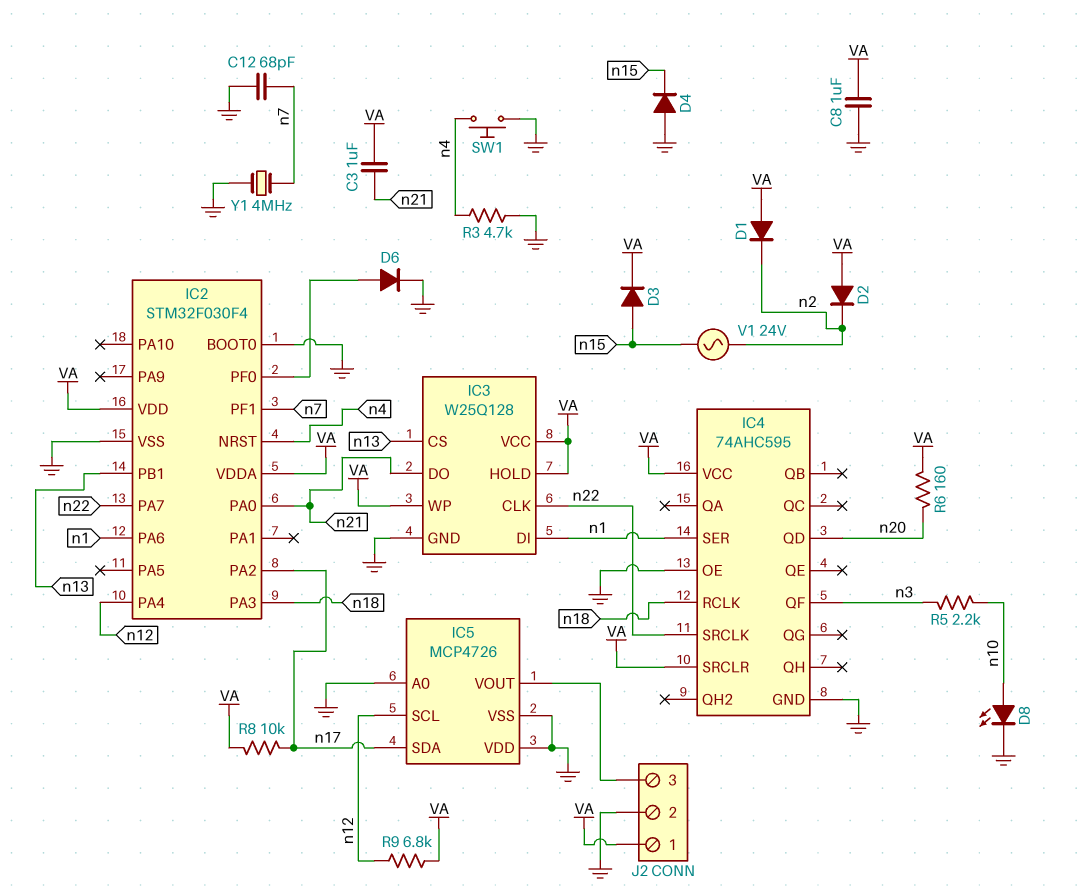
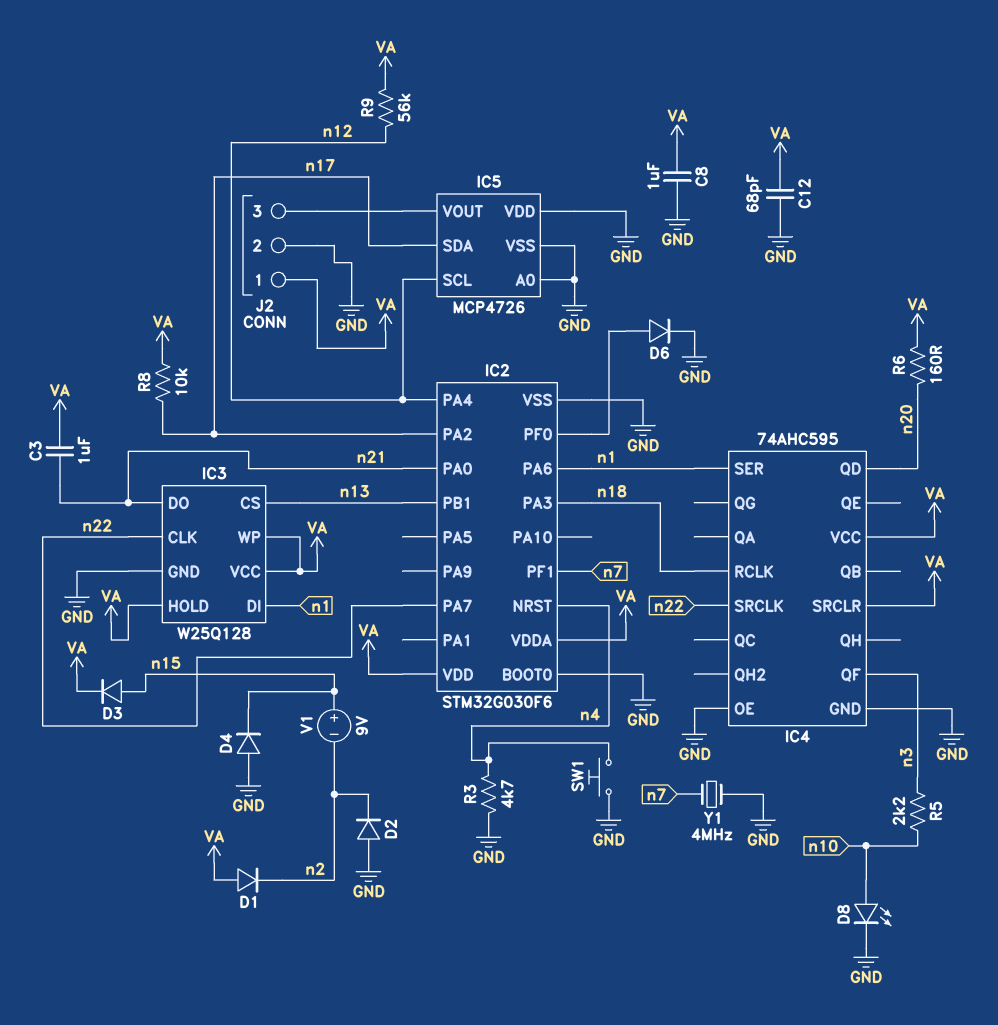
C12: 68pF (GND, n7) -> 68pF (GND, VA)
D2: diode (A VA, K n2) -> diode (A GND, K n2)
IC2: STM32F030F4 -> STM32G030F6
R9: 6.8k (VA, n12) -> 56k (VA, n12)
V1: AC 24V (n2, n15) -> 9V (plus n15, minus n2)

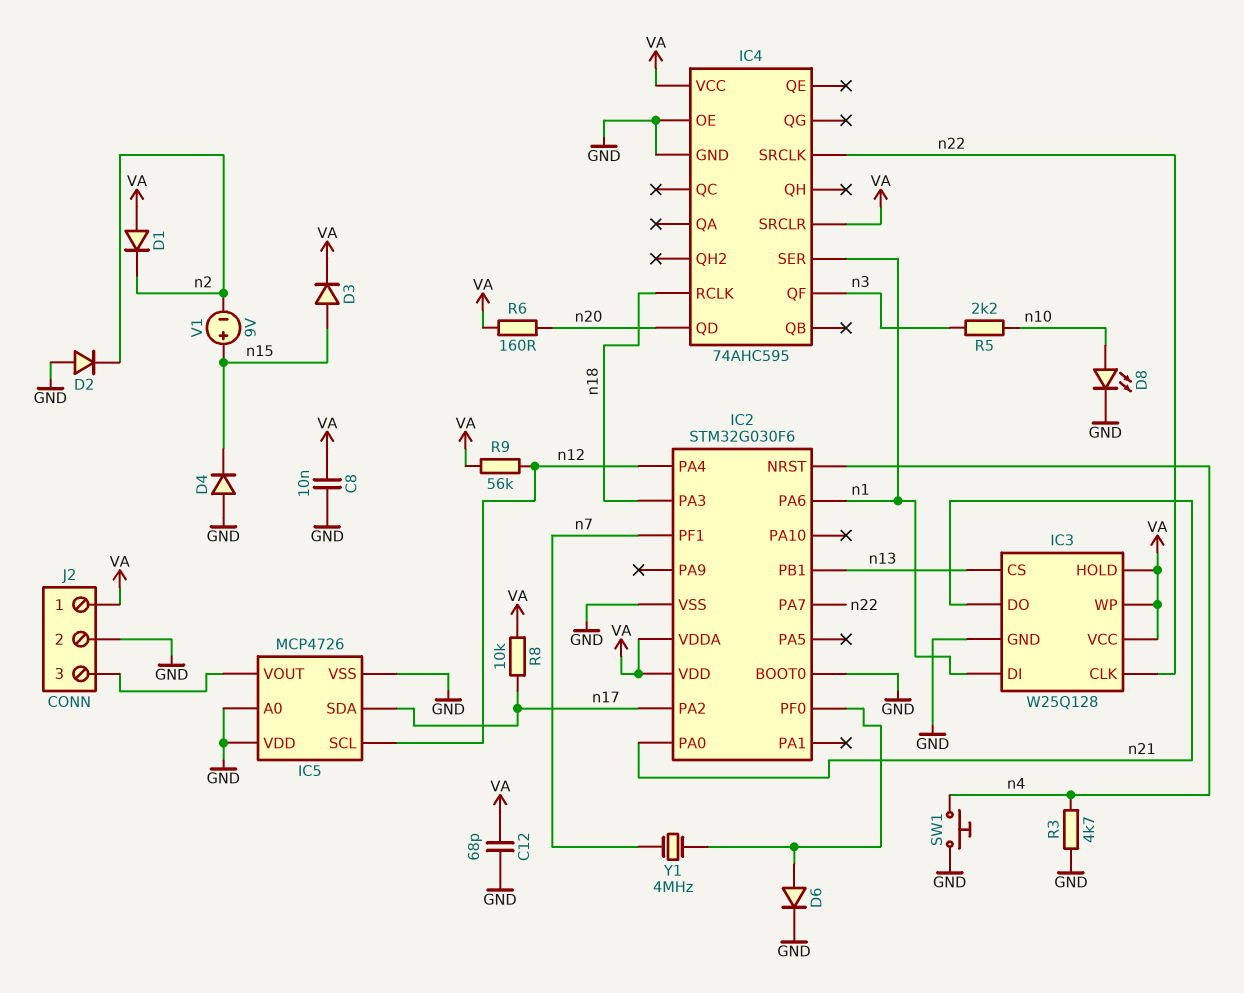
C3: 1uF (VA, n21) -> none
C8: 1uF (GND, VA) -> 10nF (GND, VA)
Y1: 4MHz (GND, n7) -> 4MHz (IC2/PF0, n7)

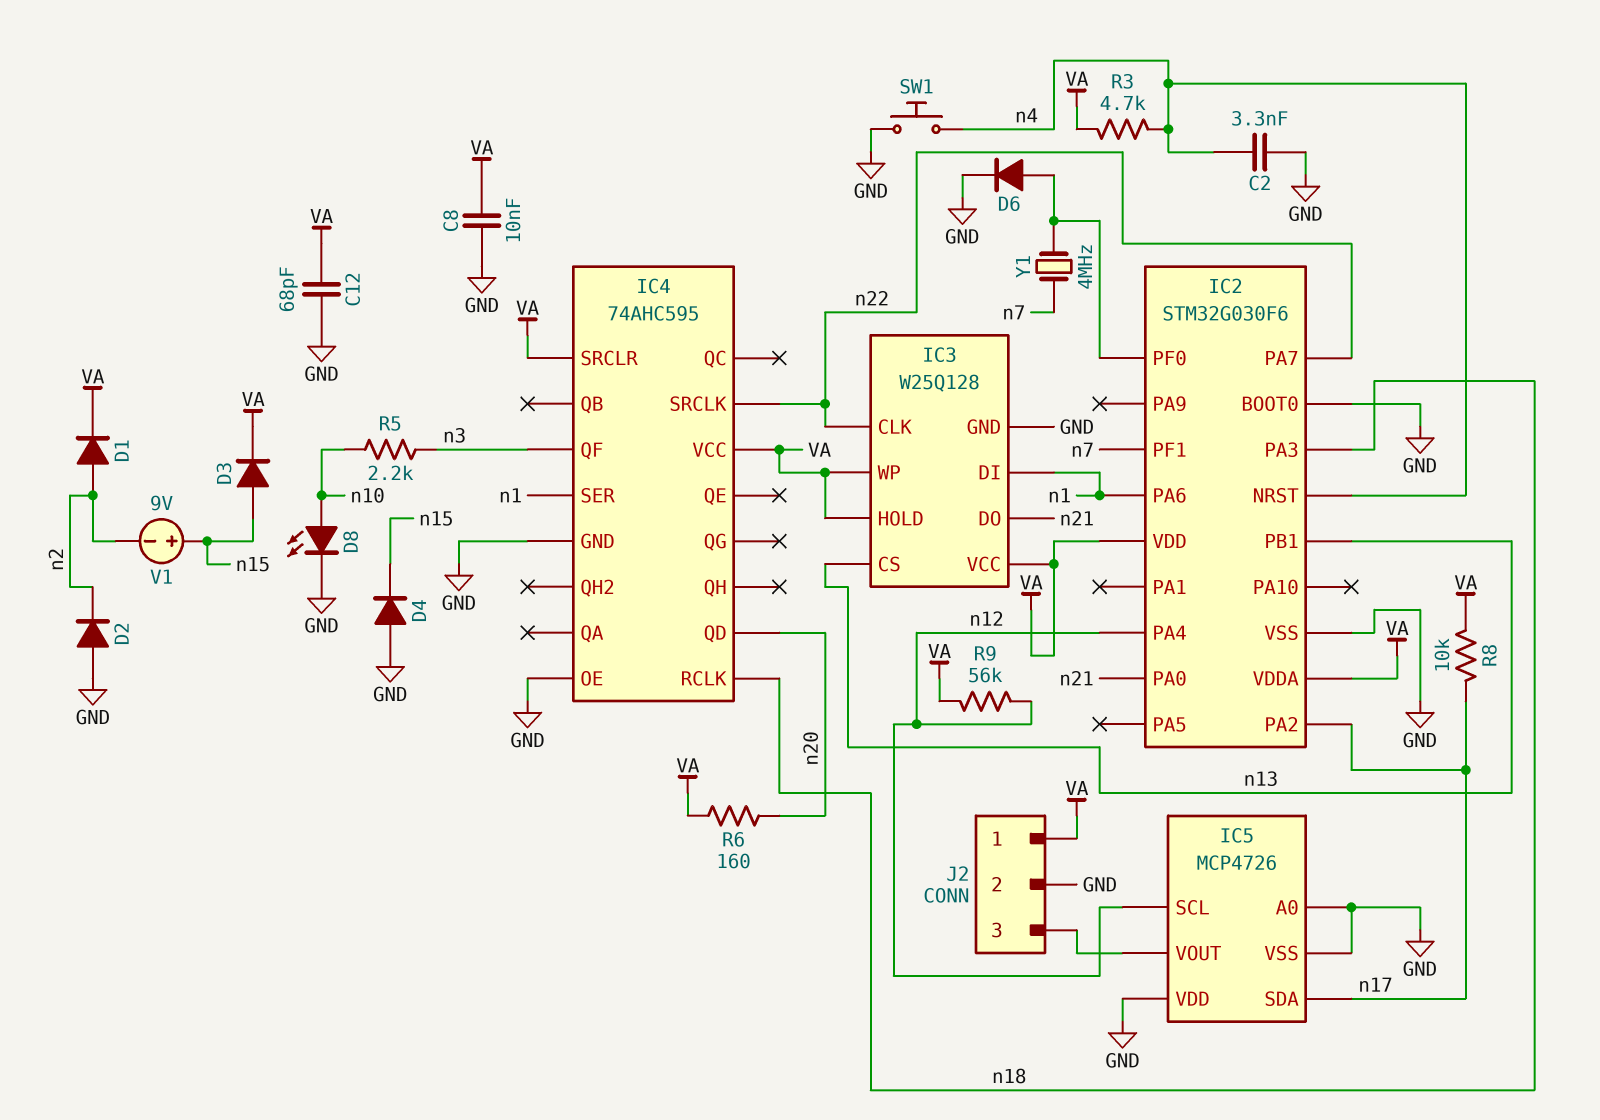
C2: none -> 3.3nF (GND, n4)
D1: diode (A VA, K n2) -> diode (A n2, K VA)
R3: 4.7k (GND, n4) -> 4.7k (VA, n4)

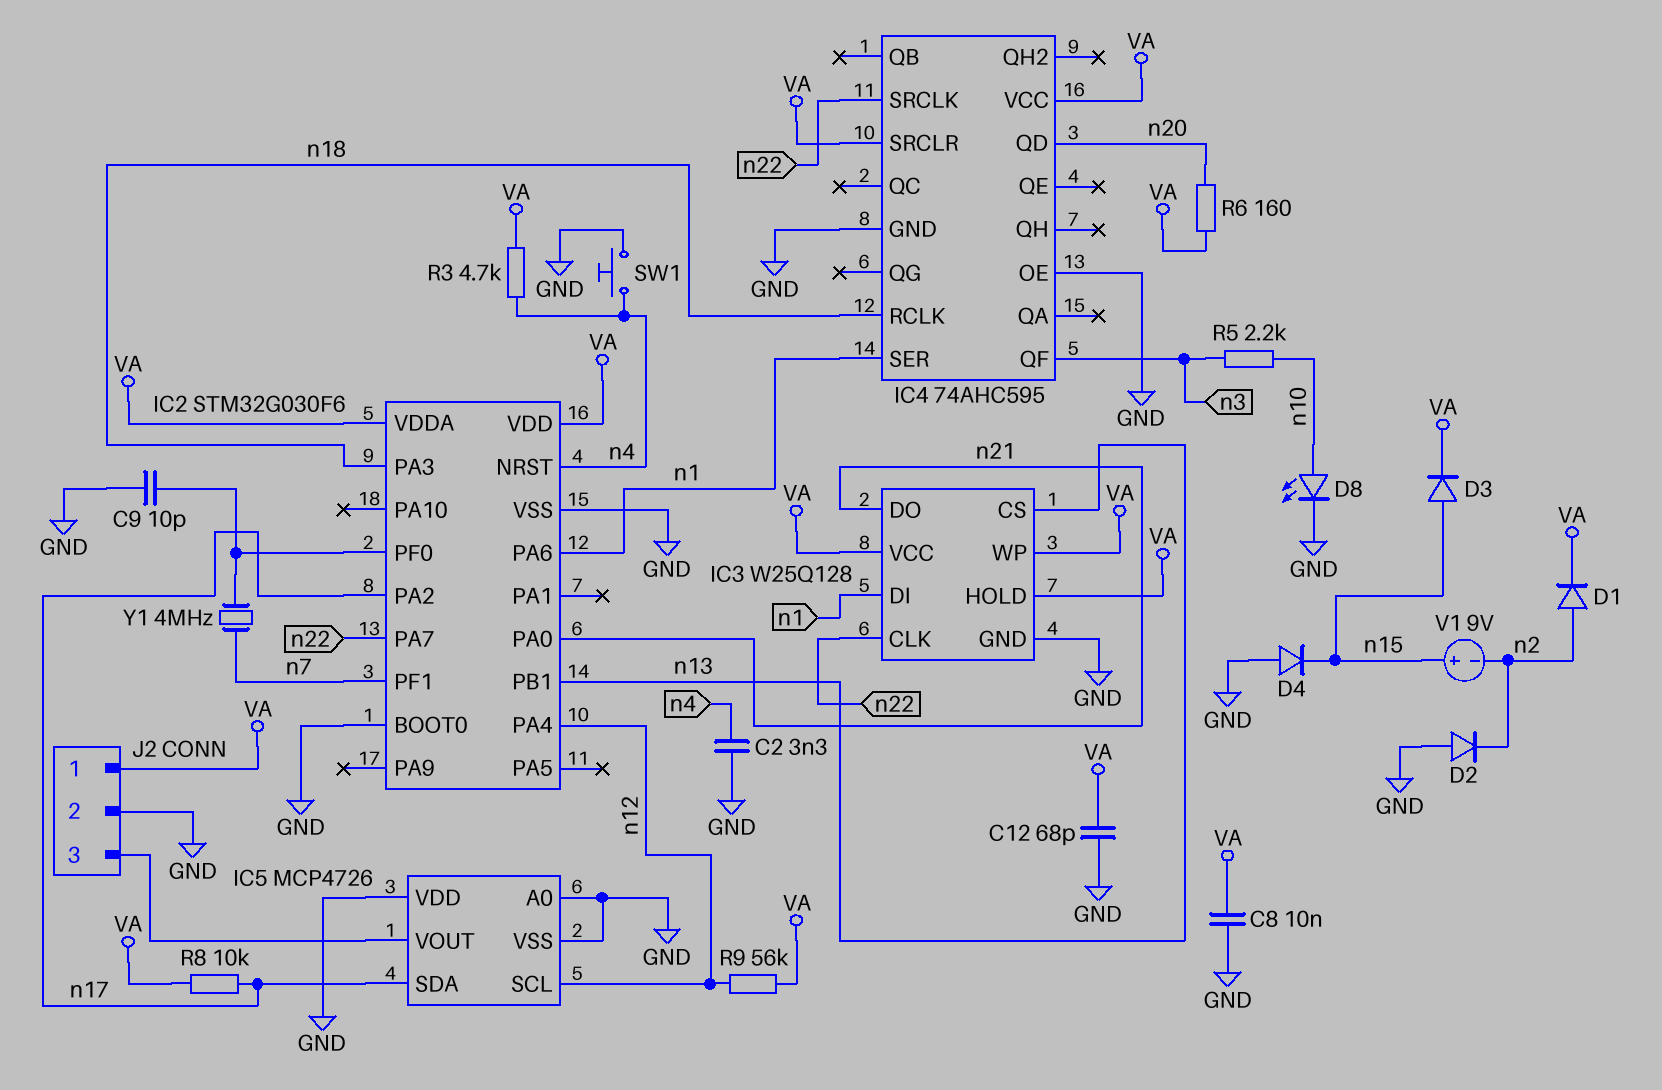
C9: none -> 10pF (GND, IC2/PF0)
D6: diode (A IC2/PF0, K GND) -> none

